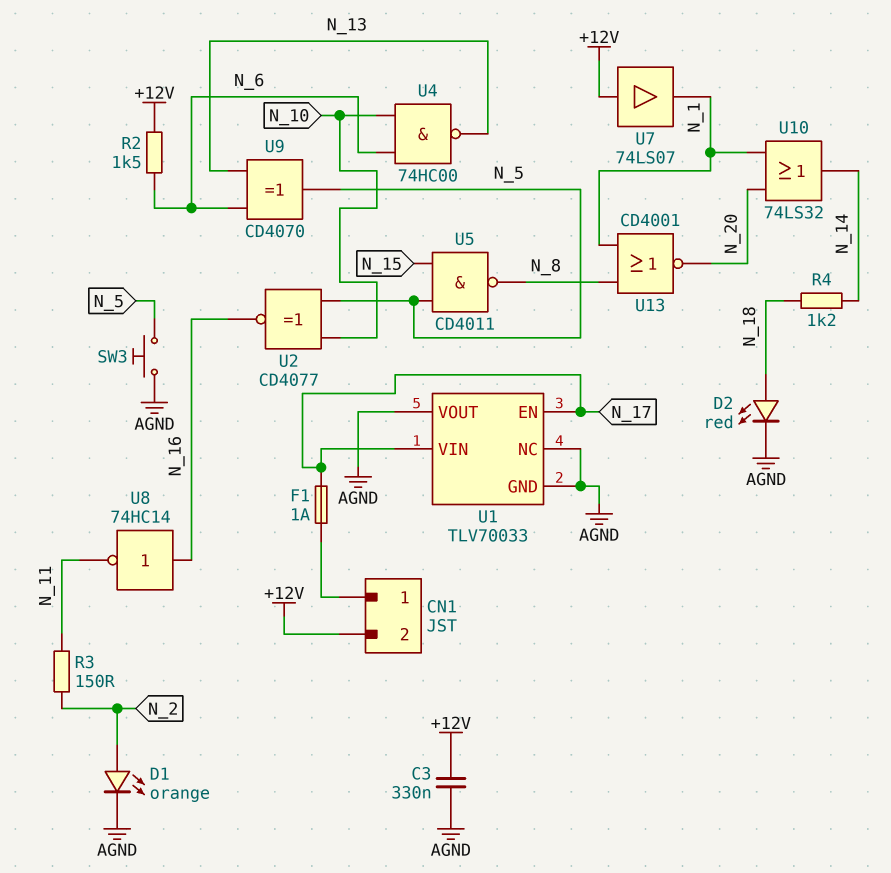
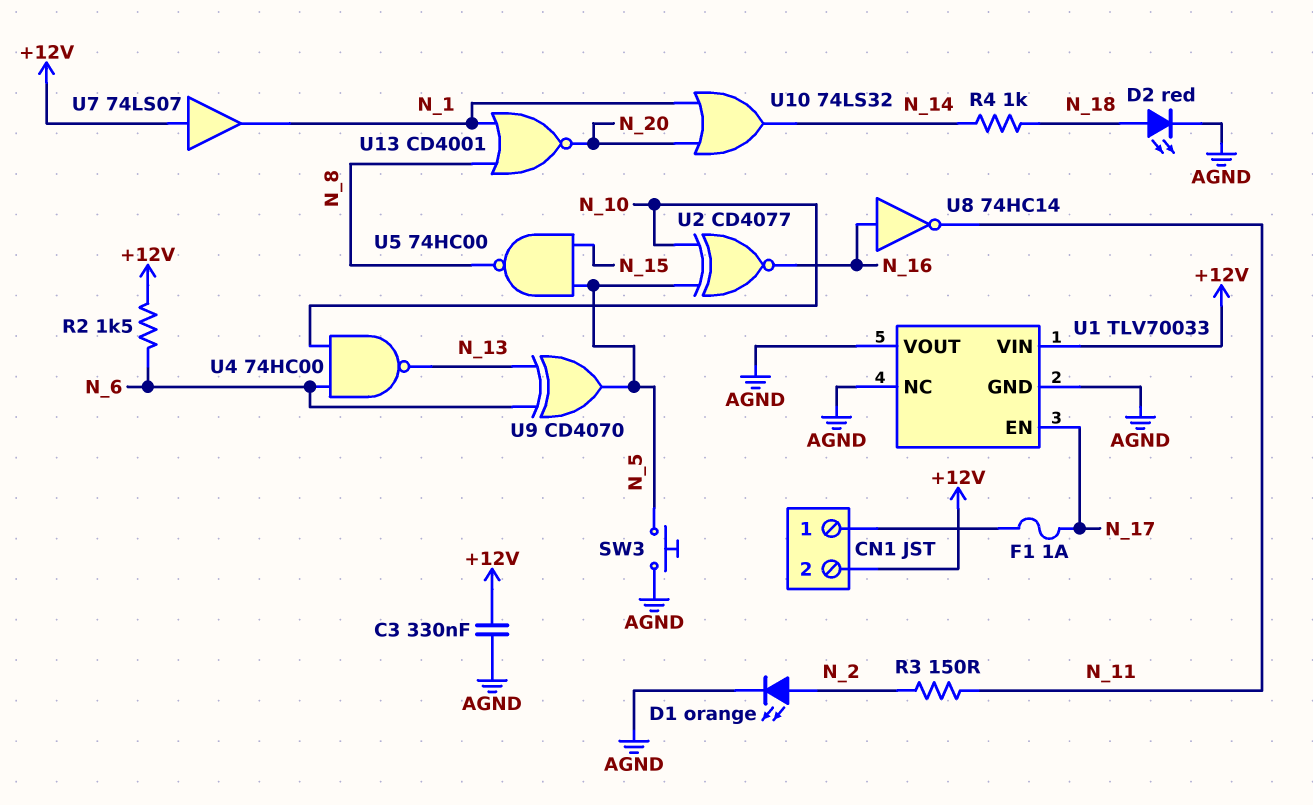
R4: 1.2k (N_14, N_18) -> 1k (N_14, N_18)
U1 pin VIN: N_17 -> +12V
U5: NAND CD4011 (in N_5, in N_15, out N_8) -> NAND 74HC00 (in N_5, in N_15, out N_8)

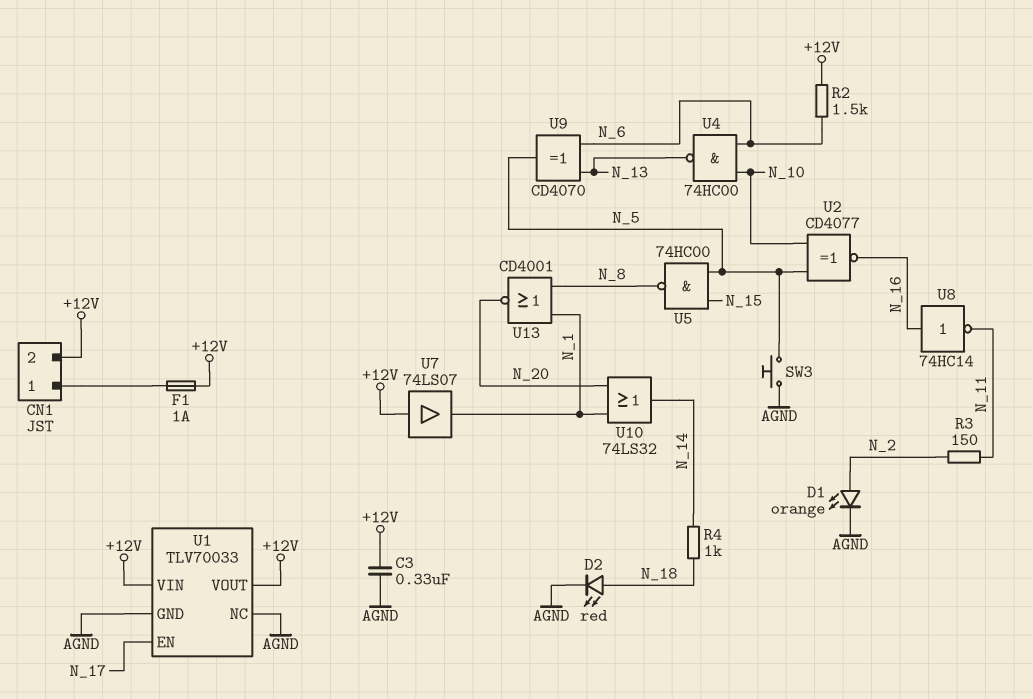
F1: 1A (CN1/1, N_17) -> 1A (+12V, CN1/1)
U1 pin VOUT: AGND -> +12V

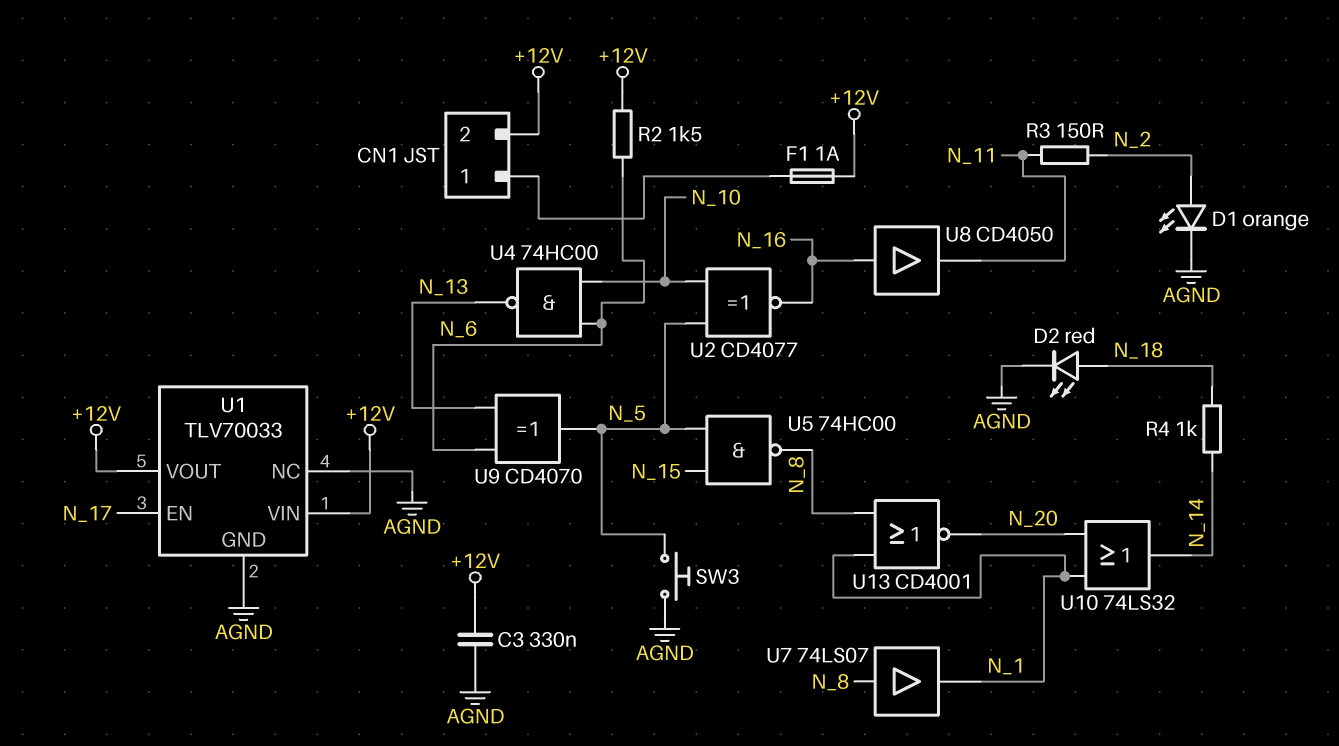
U7: buffer 74LS07 (in +12V, out N_1) -> buffer 74LS07 (in N_8, out N_1)
U8: NOT 74HC14 (in N_16, out N_11) -> buffer CD4050 (in N_16, out N_11)

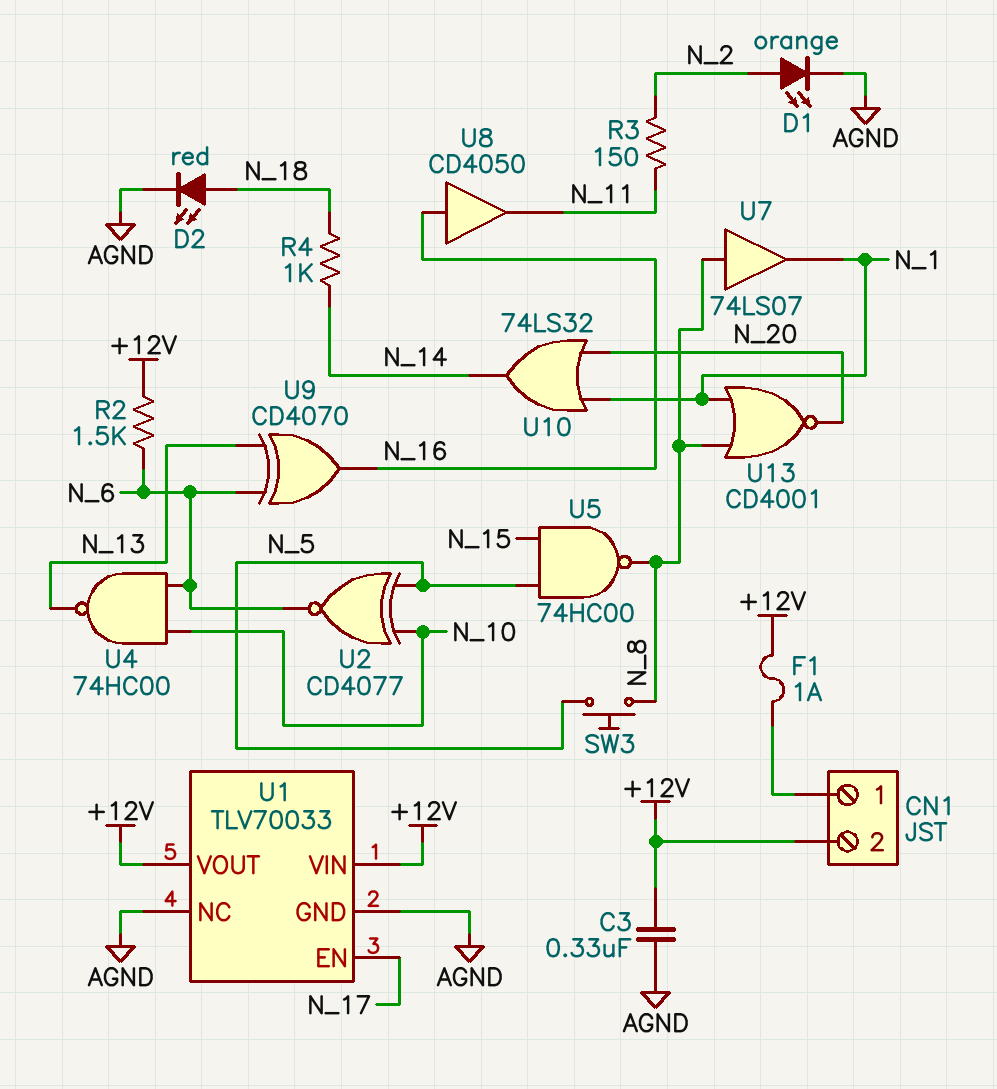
SW3: button (AGND, N_5) -> button (N_5, N_8)
U2: XNOR CD4077 (in N_5, in N_10, out N_16) -> XNOR CD4077 (in N_5, in N_10, out N_6)
U9: XOR CD4070 (in N_6, in N_13, out N_5) -> XOR CD4070 (in N_6, in N_13, out N_16)

